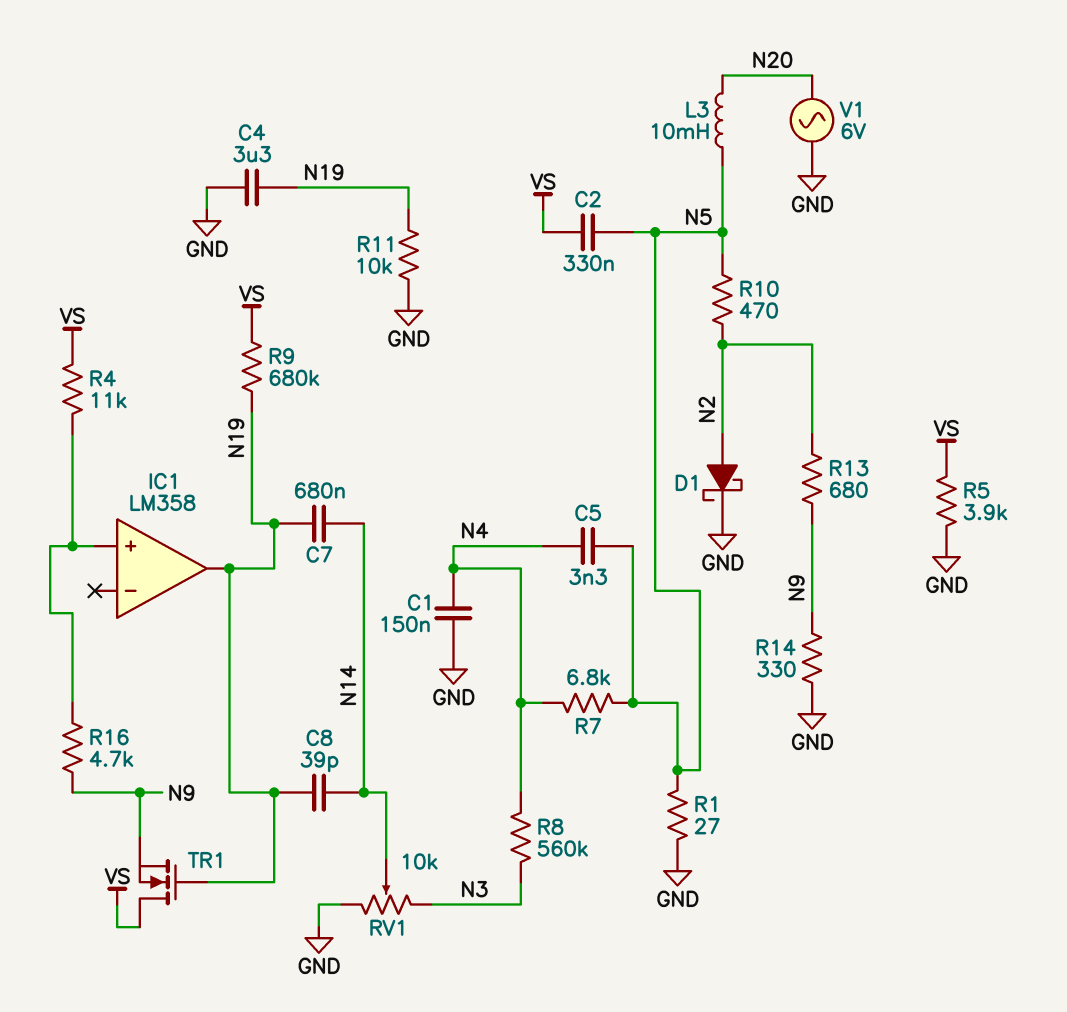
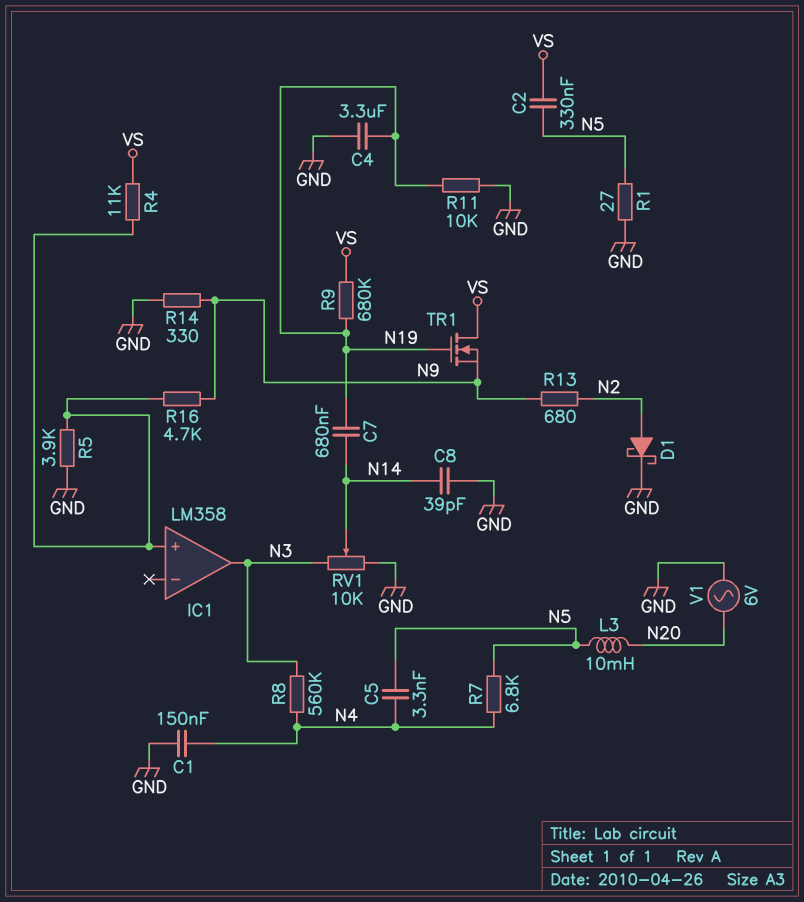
C8: 39pF (N14, N19) -> 39pF (GND, N14)
IC1 pin out: N19 -> N3
R5: 3.9k (GND, VS) -> 3.9k (GND, IC1/in+)
R10: 470 (N2, N5) -> none

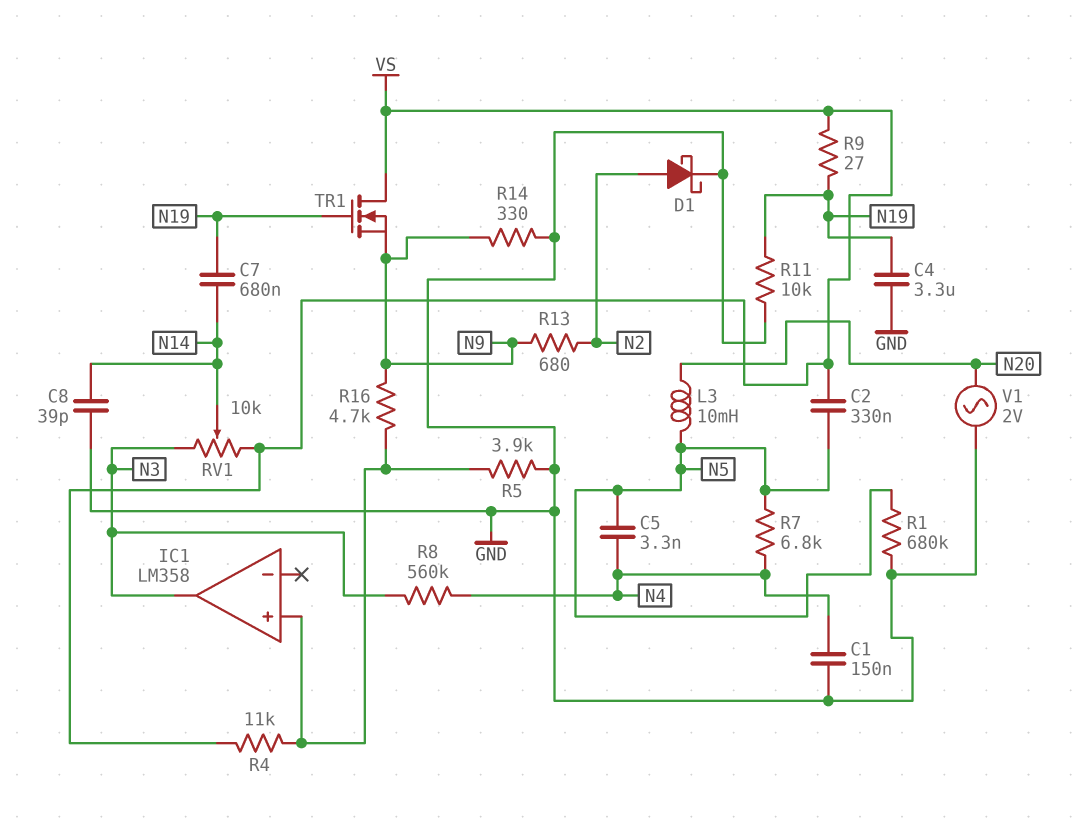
R1: 27 (GND, N5) -> 680k (GND, N5)
R9: 680k (N19, VS) -> 27 (N19, VS)
RV1: 10k (GND, N3, wiper N14) -> 10k (N3, VS, wiper N14)
V1: AC 6V (GND, N20) -> AC 2V (GND, N20)

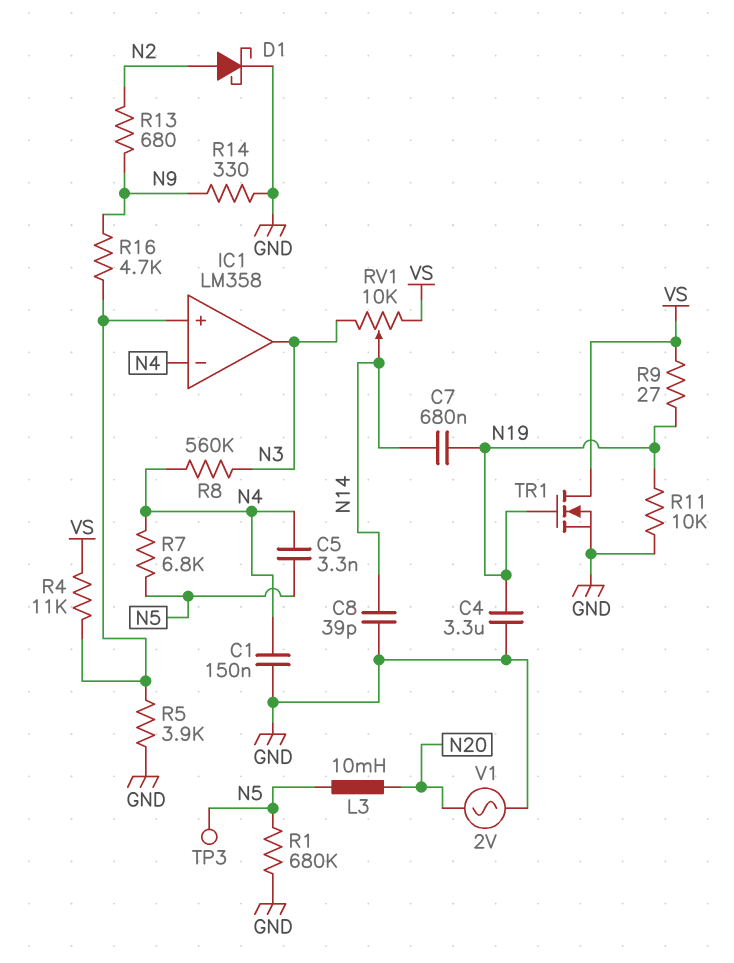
C2: 330nF (N5, VS) -> none
IC1 pin in-: none -> N4
TP3: none -> test point (N5)
TR1: NMOS (G N19, D VS, S N9) -> NMOS (G N19, D VS, S GND)

